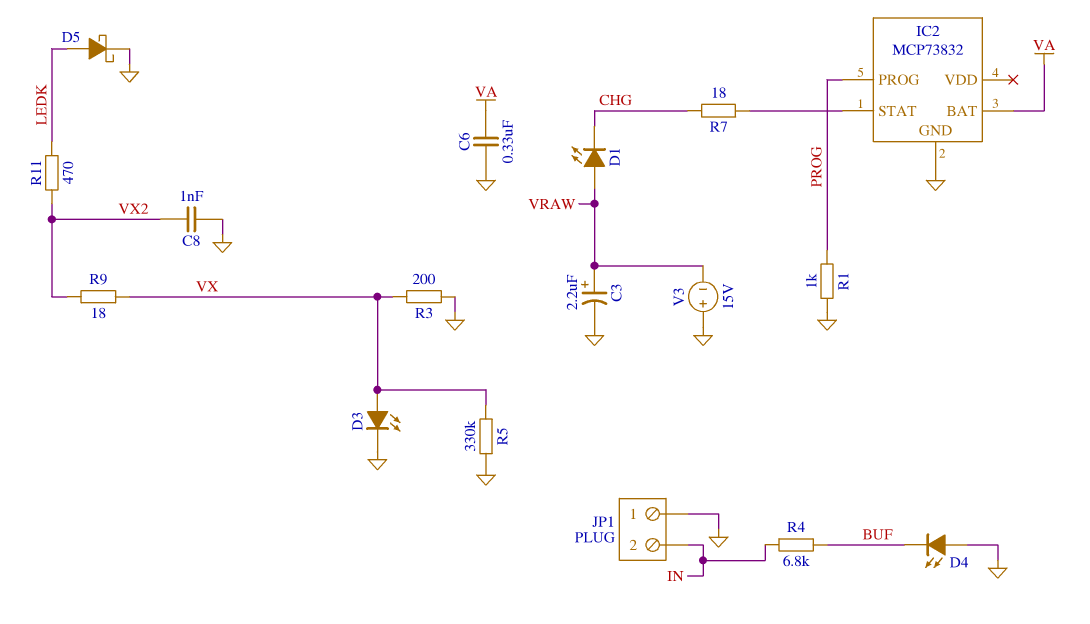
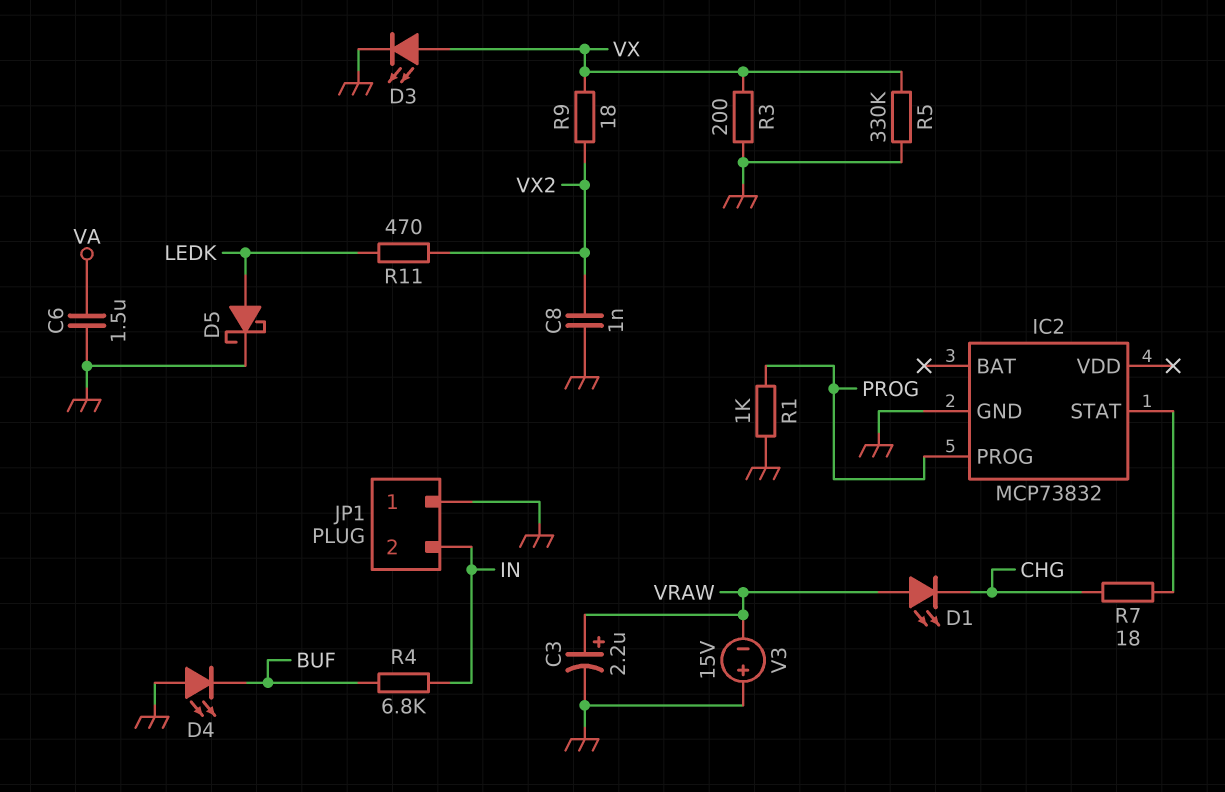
C6: 330nF (GND, VA) -> 1.5uF (GND, VA)
IC2 pin BAT: VA -> none

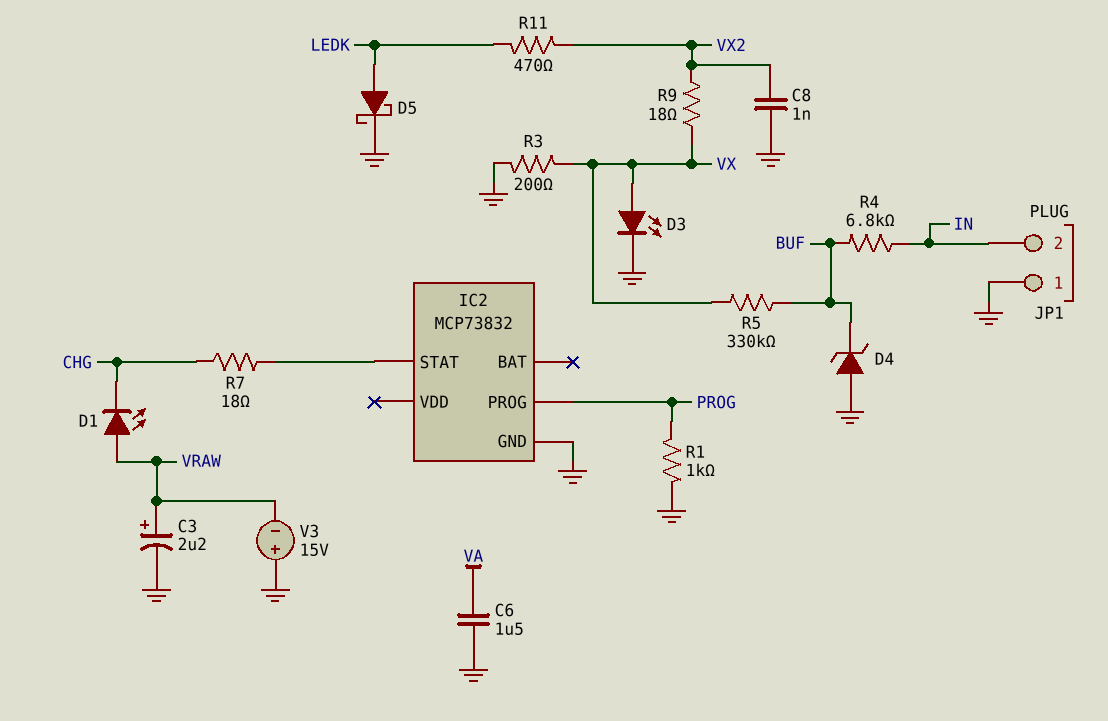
D4: LED (A GND, K BUF) -> zener (A GND, K BUF)
R5: 330k (GND, VX) -> 330k (BUF, VX)

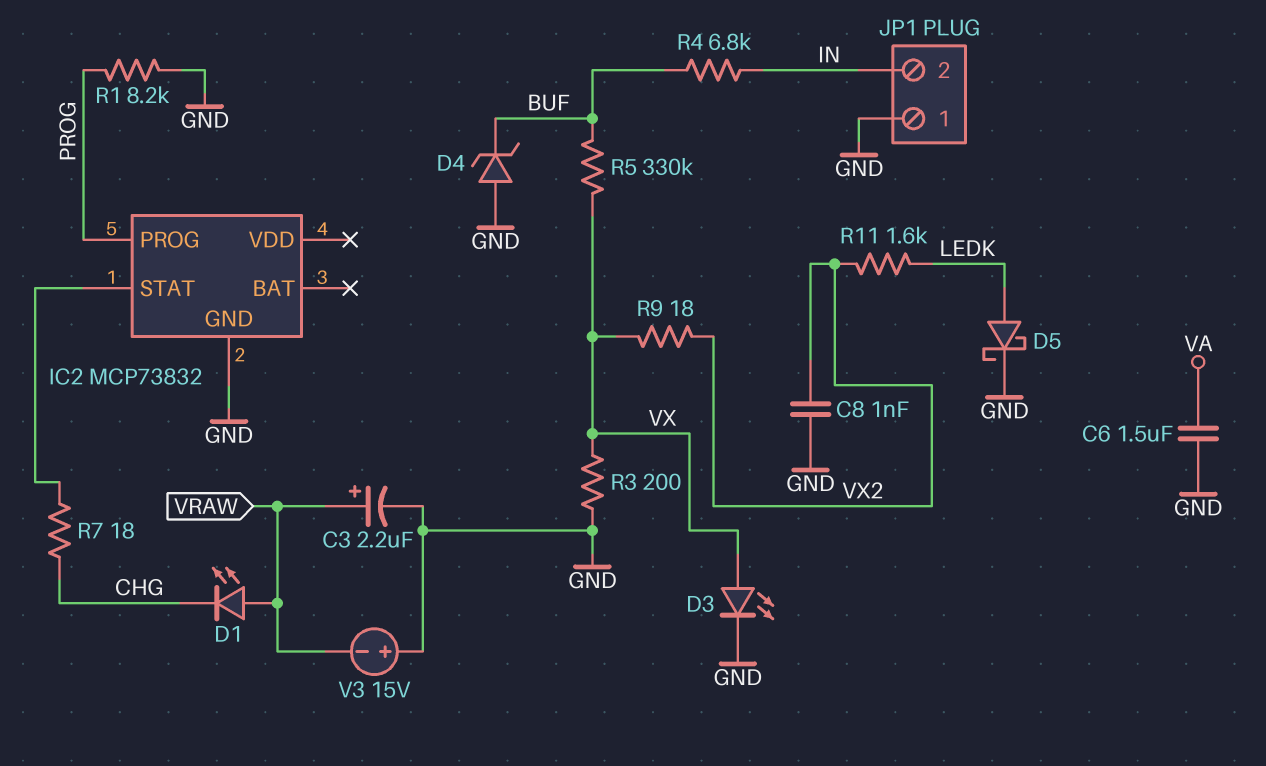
R1: 1k (GND, PROG) -> 8.2k (GND, PROG)
R11: 470 (LEDK, VX2) -> 1.6k (LEDK, VX2)

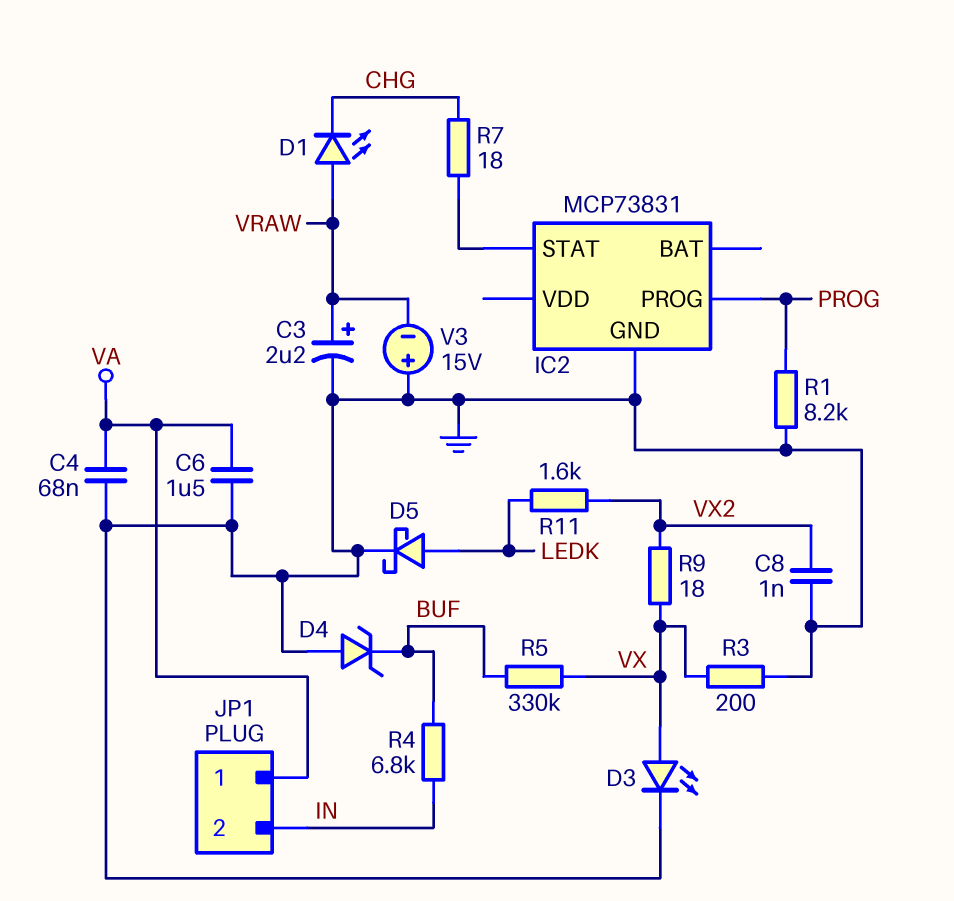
C4: none -> 68nF (GND, VA)
IC2: MCP73832 -> MCP73831
JP1 pin 1: GND -> VA

